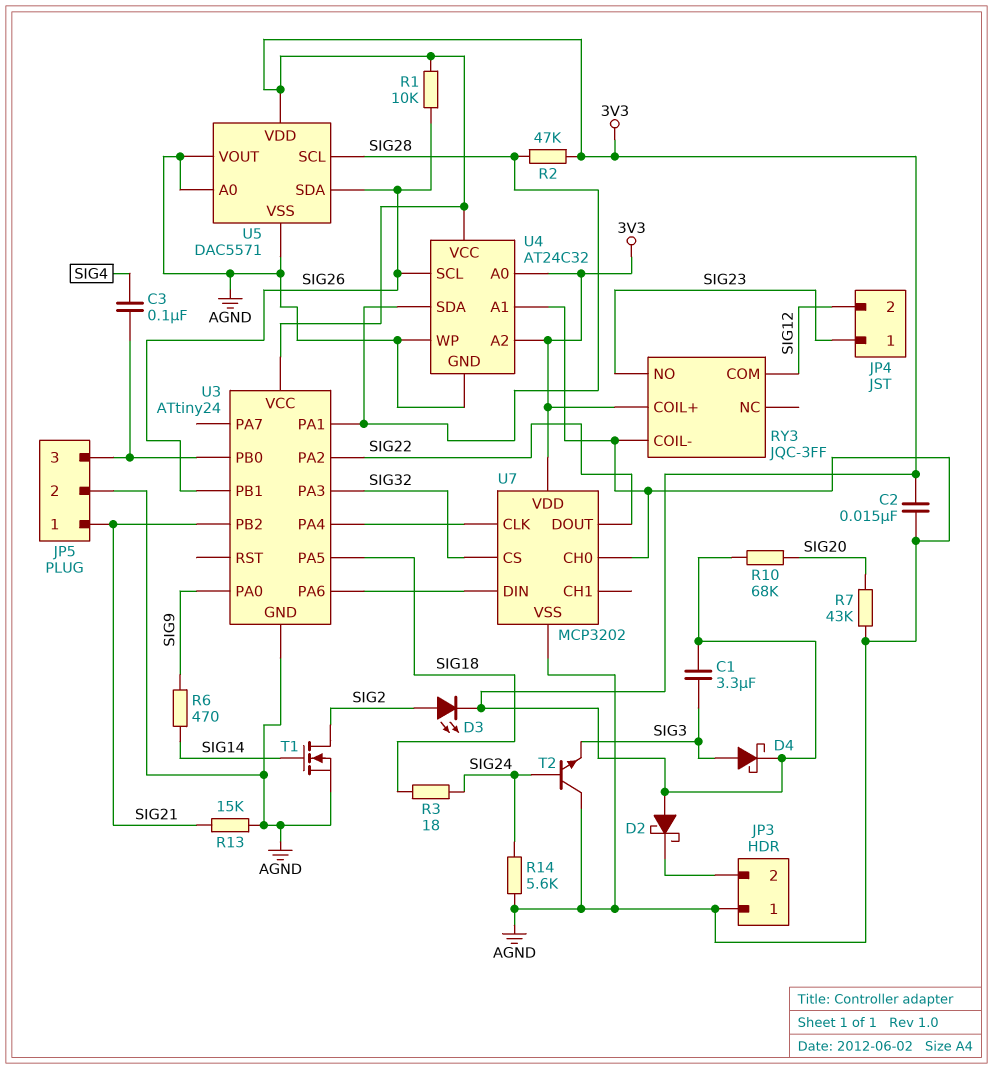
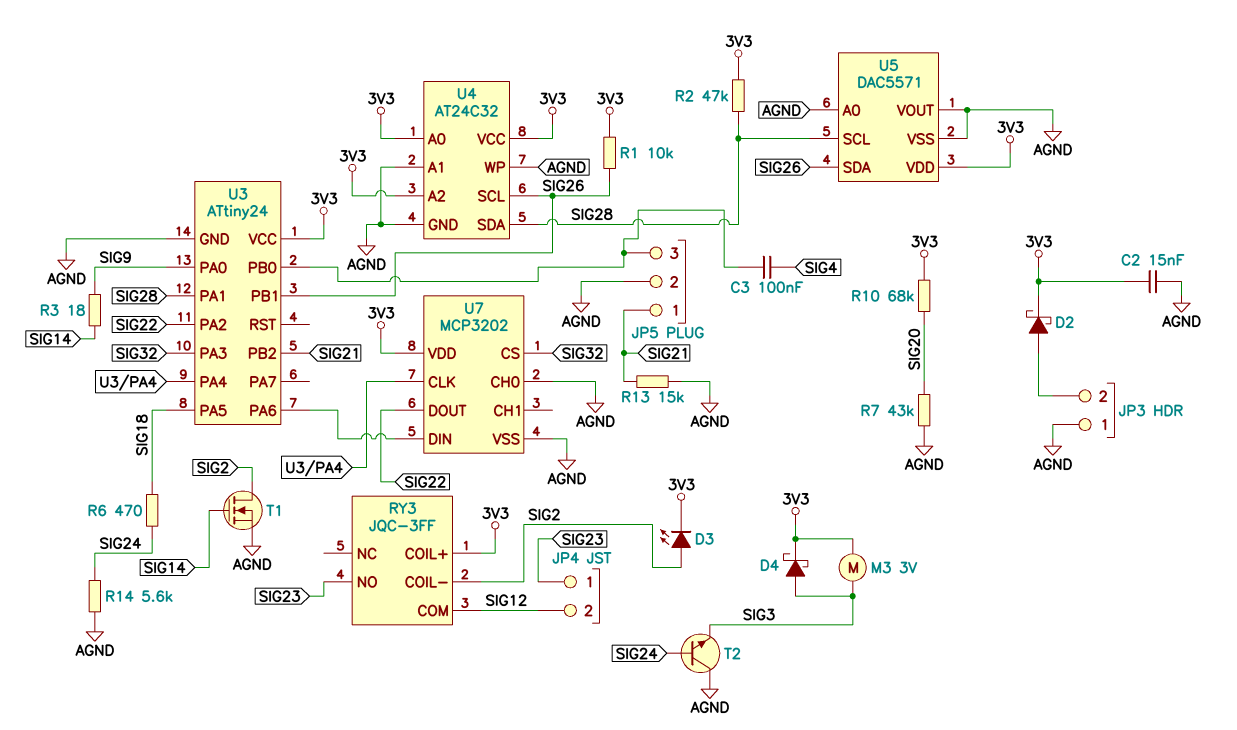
C1: 3.3uF (3V3, SIG3) -> none
D2: schottky (A 3V3, K JP3/2) -> schottky (A JP3/2, K 3V3)
M3: none -> motor 3V (3V3, SIG3)
R3: 18 (SIG18, SIG24) -> 18 (SIG9, SIG14)
R6: 470 (SIG9, SIG14) -> 470 (SIG18, SIG24)
RY3 pin COIL-: AGND -> SIG2

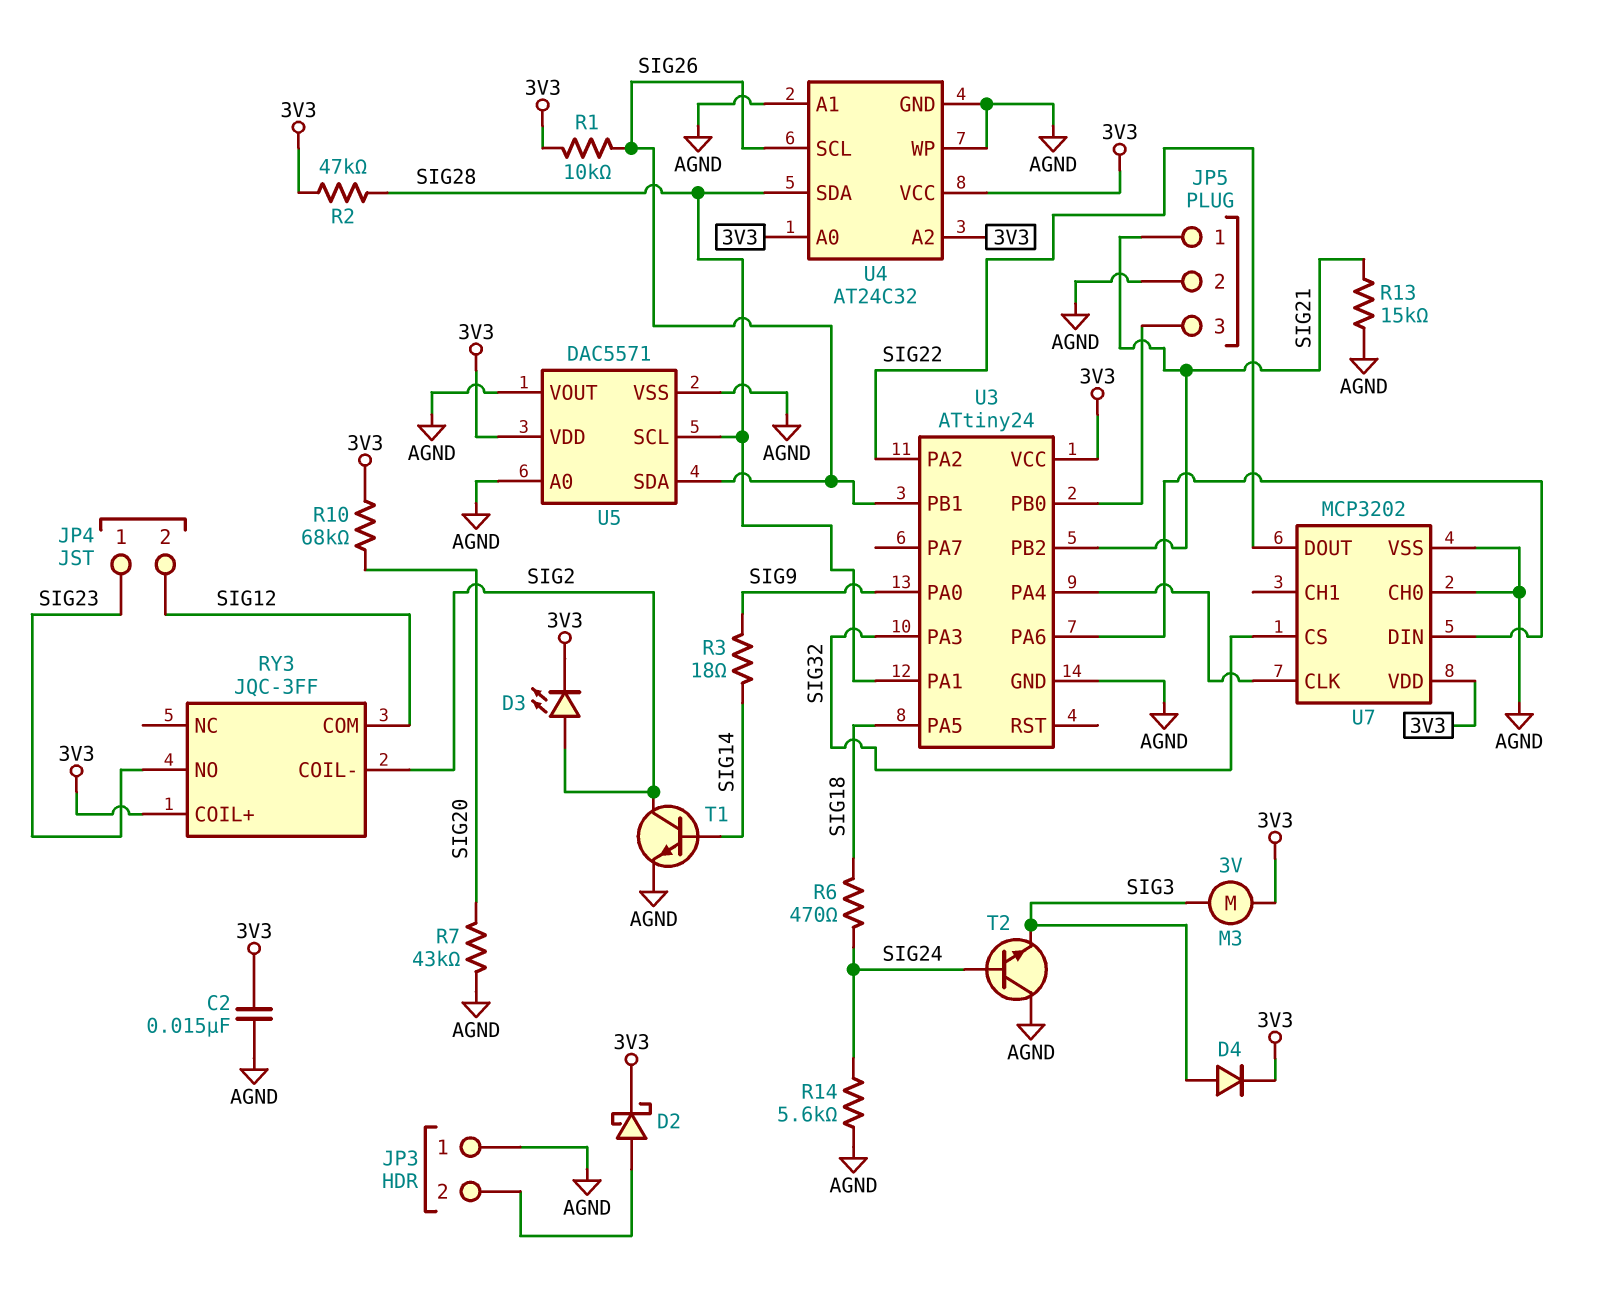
C3: 100nF (JP5/3, SIG4) -> none
D4: schottky (A SIG3, K 3V3) -> diode (A SIG3, K 3V3)
T1: NMOS (G SIG14, D SIG2, S AGND) -> NPN (B SIG14, C SIG2, E AGND)

